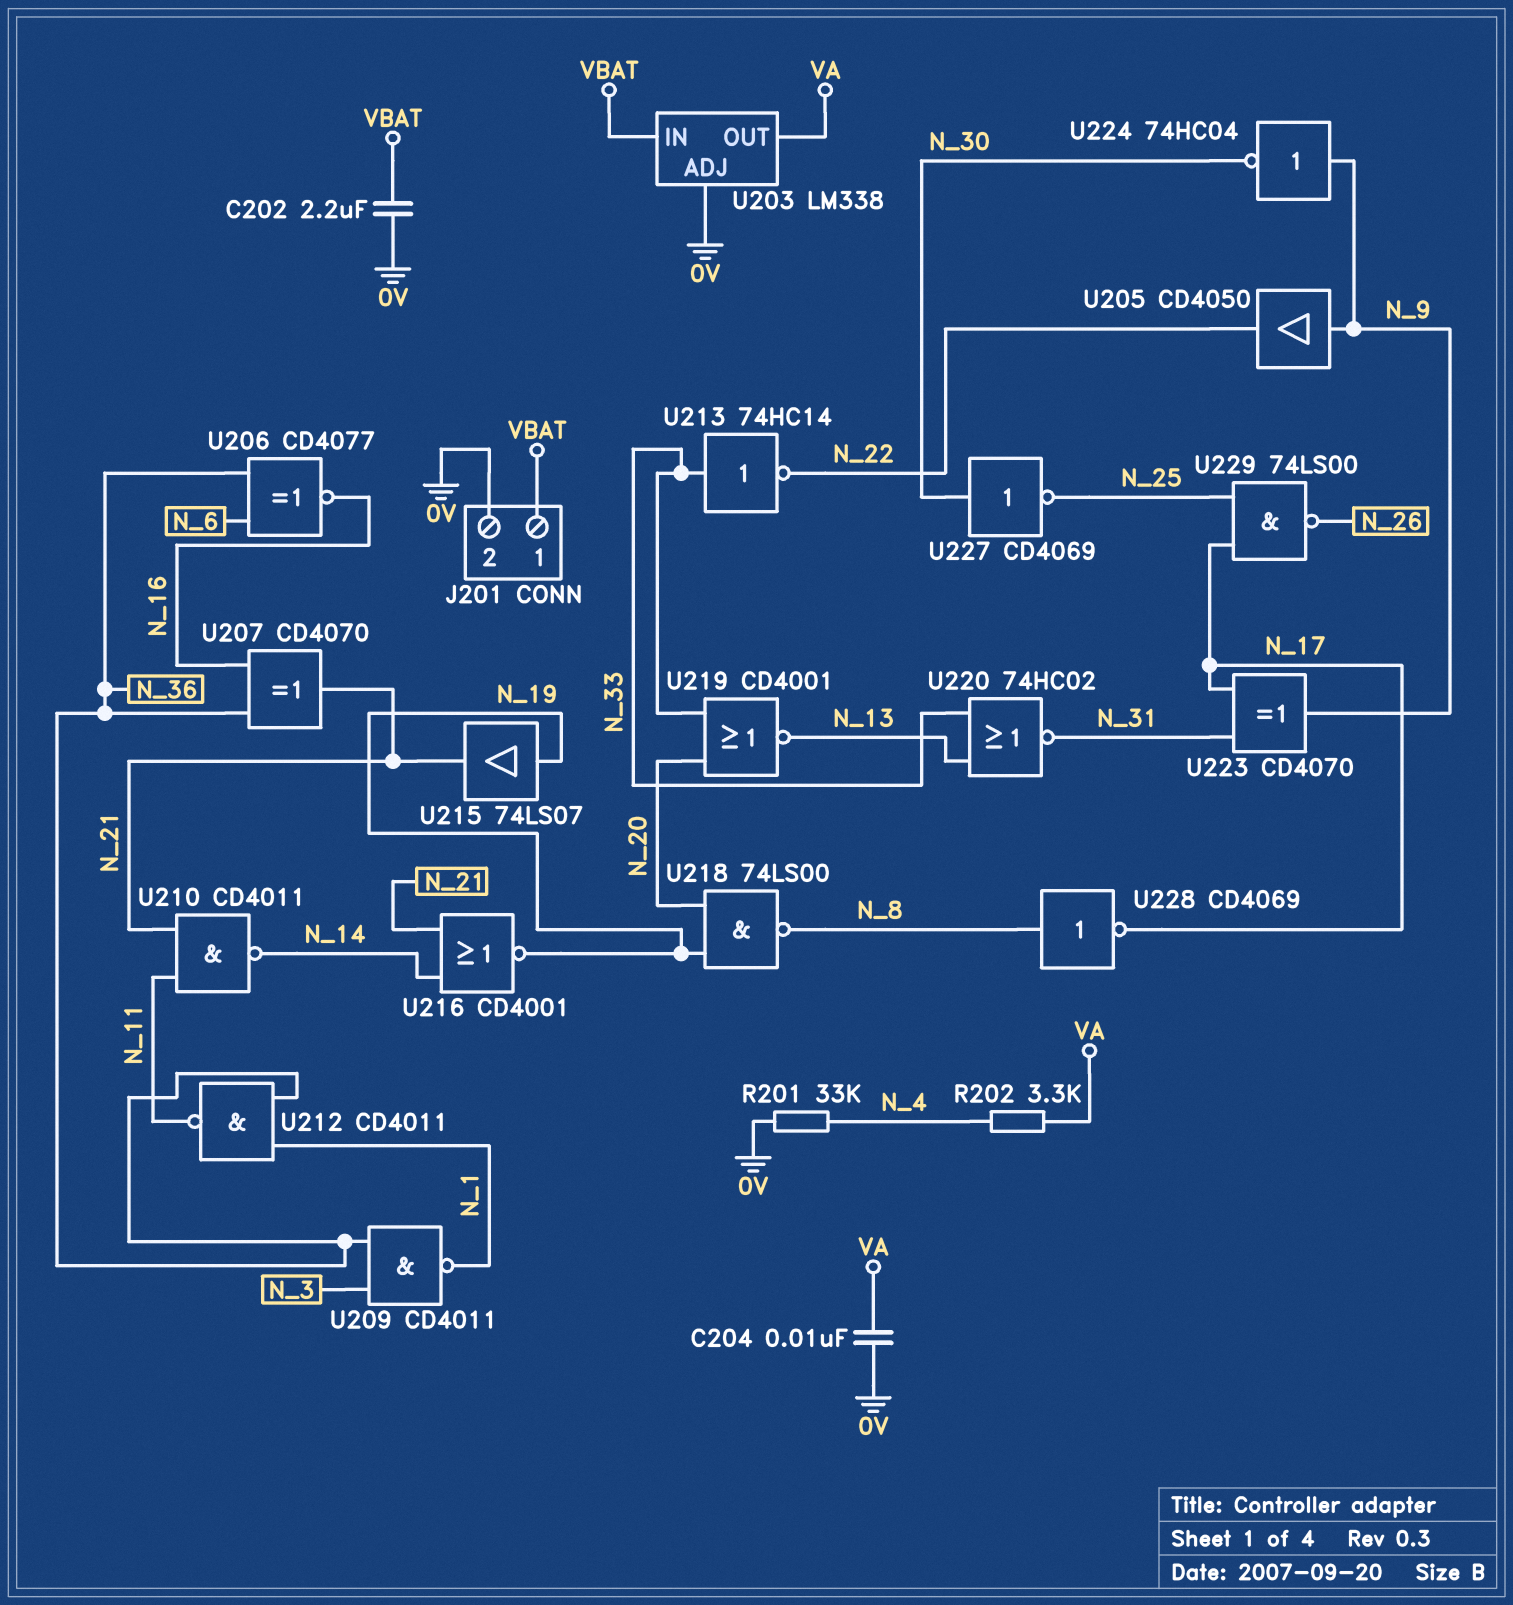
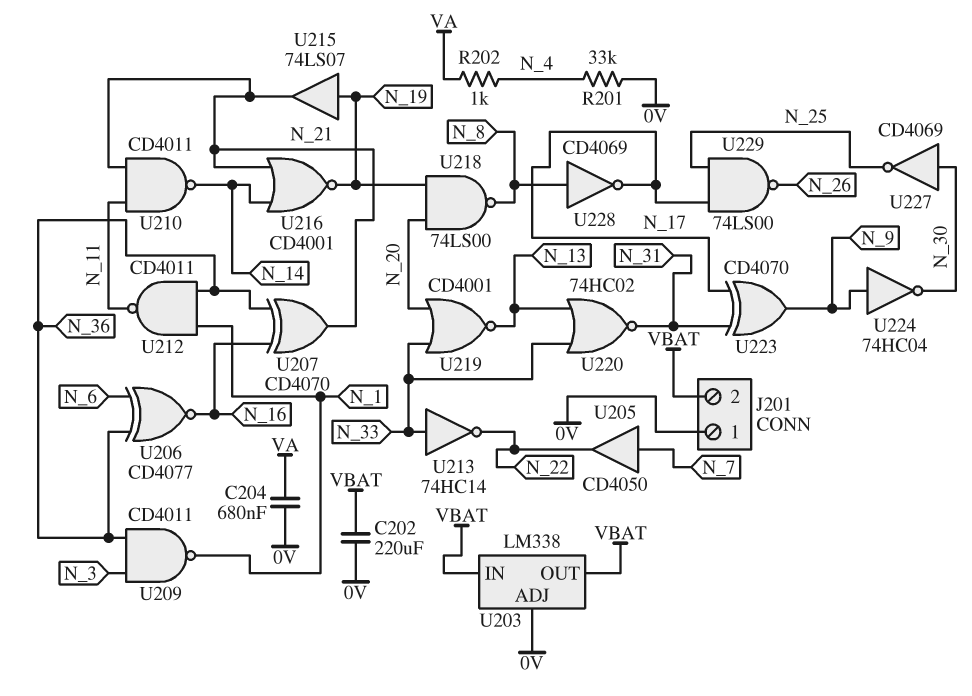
C202: 2.2uF (0V, VBAT) -> 220uF (0V, VBAT)
C204: 10nF (0V, VA) -> 680nF (0V, VA)
J201 pin 1: VBAT -> 0V
J201 pin 2: 0V -> VBAT
R202: 3.3k (N_4, VA) -> 1k (N_4, VA)
U203 pin OUT: VA -> VBAT
U205: buffer CD4050 (in N_9, out N_22) -> buffer CD4050 (in N_7, out N_22)

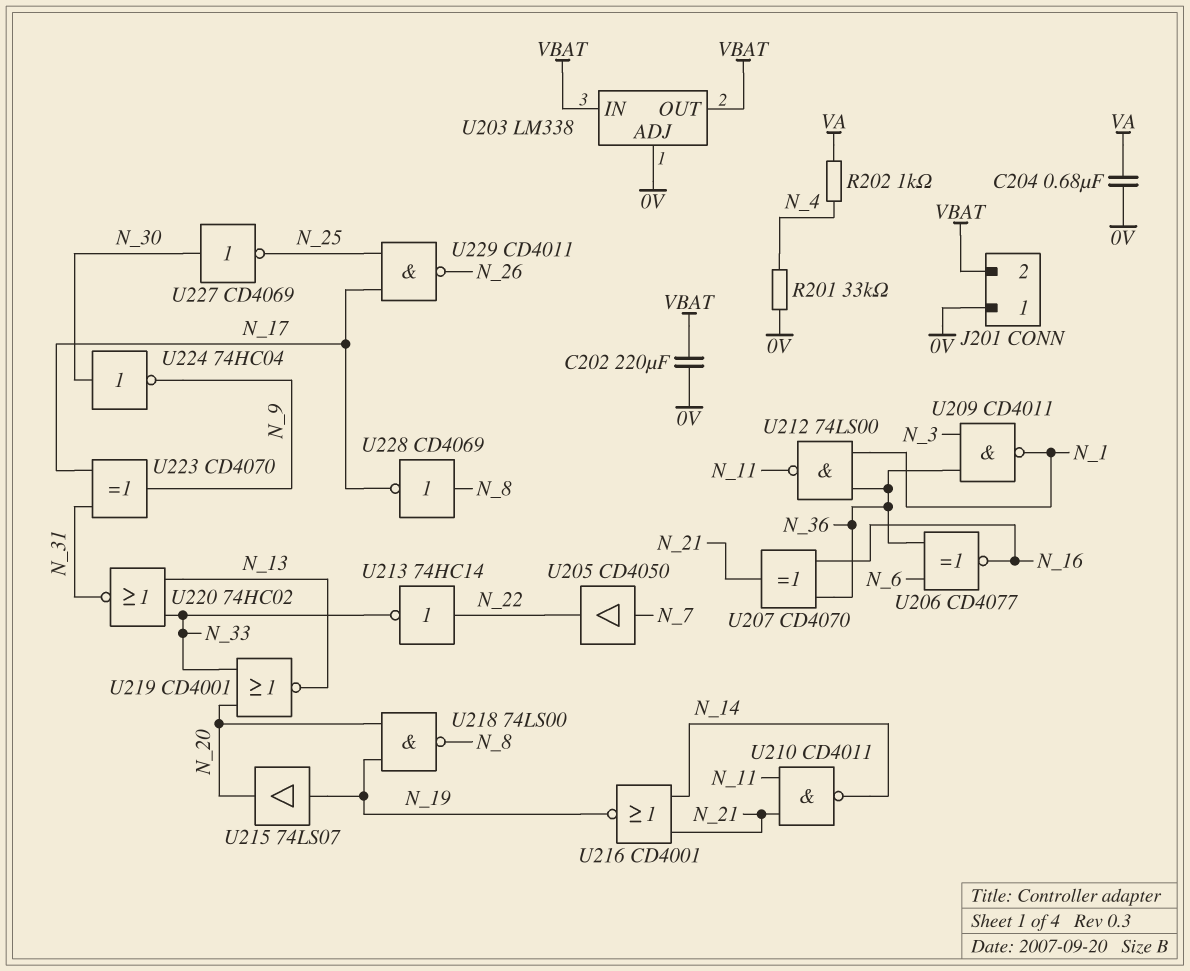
U212: NAND CD4011 (in N_1, in N_36, out N_11) -> NAND 74LS00 (in N_1, in N_36, out N_11)
U213: NOT 74HC14 (in N_33, out N_22) -> NOT 74HC14 (in N_22, out N_33)
U215: buffer 74LS07 (in N_19, out N_21) -> buffer 74LS07 (in N_19, out N_20)
U224: NOT 74HC04 (in N_9, out N_30) -> NOT 74HC04 (in N_30, out N_9)
U229: NAND 74LS00 (in N_17, in N_25, out N_26) -> NAND CD4011 (in N_17, in N_25, out N_26)

